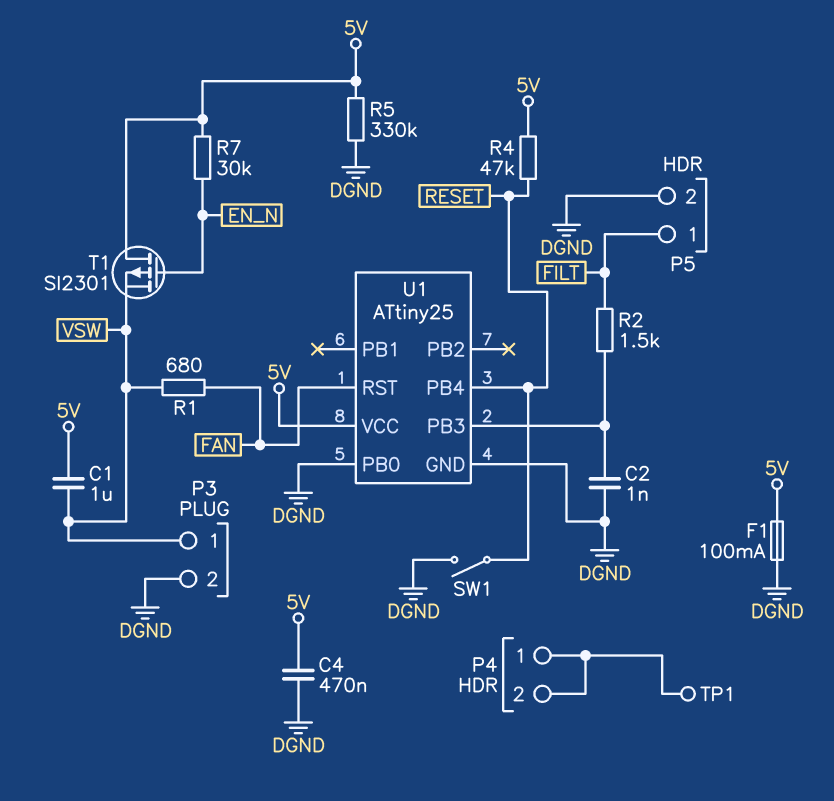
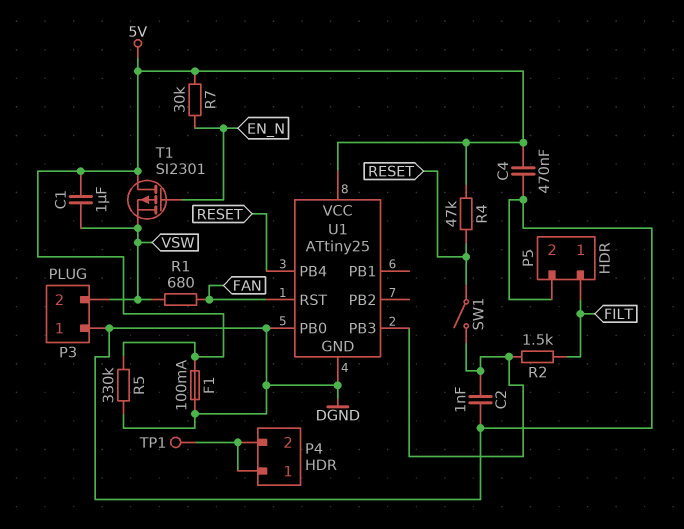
P3 pin 1: VSW -> DGND
P3 pin 2: DGND -> VSW
SW1: switch (DGND, RESET) -> switch (RESET, U1/PB3)

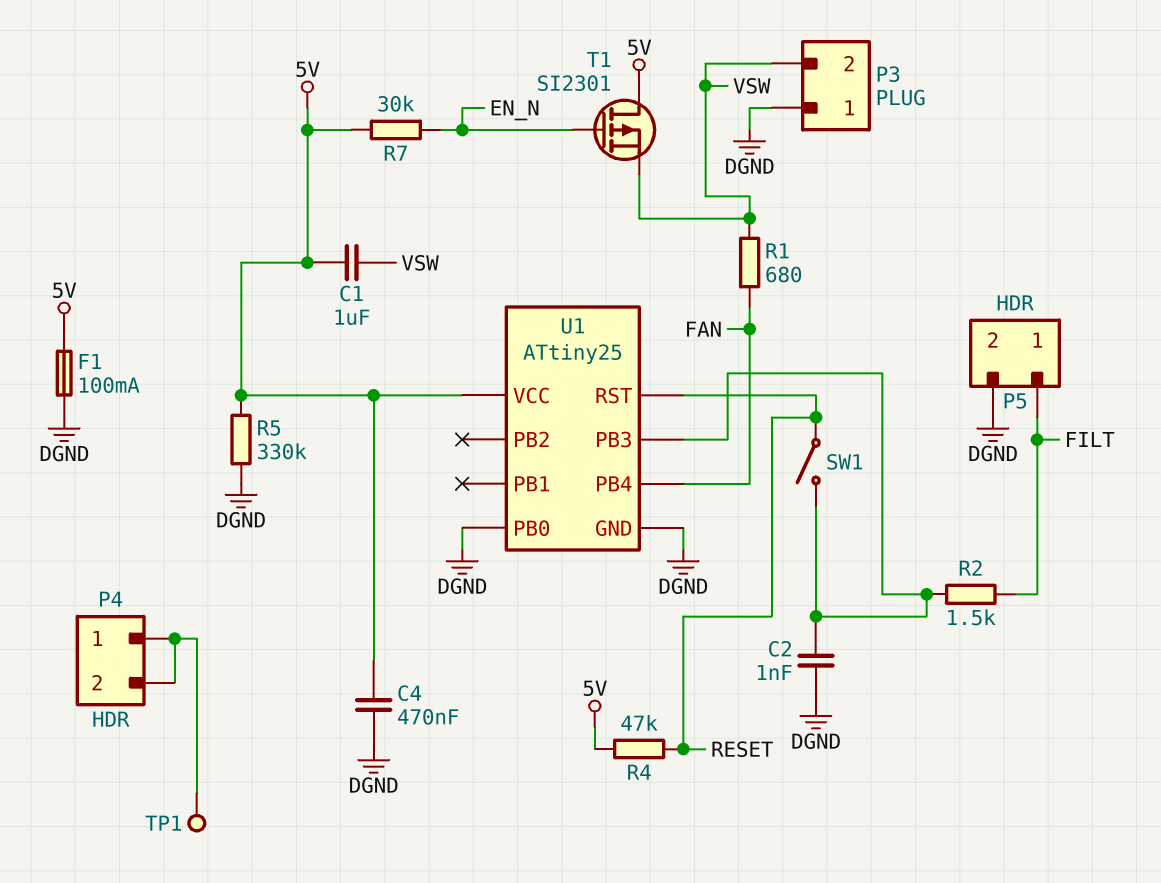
U1 pin PB4: RESET -> FAN
U1 pin RST: FAN -> RESET

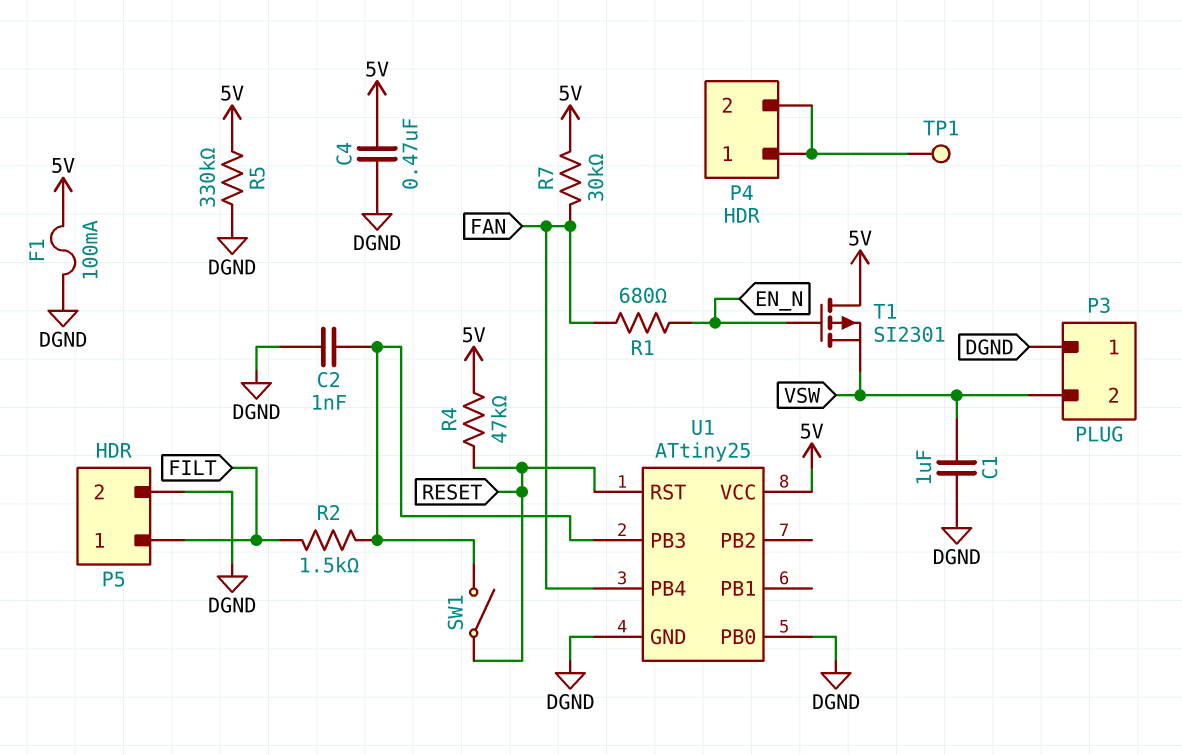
C1: 1uF (5V, VSW) -> 1uF (DGND, VSW)
R1: 680 (FAN, VSW) -> 680 (EN_N, FAN)
R7: 30k (5V, EN_N) -> 30k (5V, FAN)

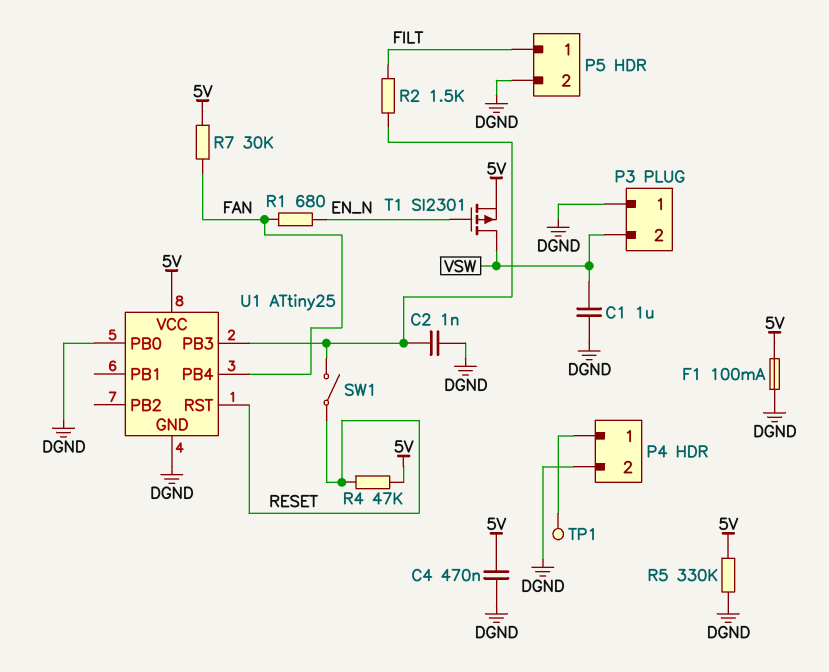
P4 pin 2: P4/1 -> DGND
T1: PMOS SI2301 (G EN_N, D 5V, S VSW) -> PMOS SI2301 (G EN_N, D VSW, S 5V)

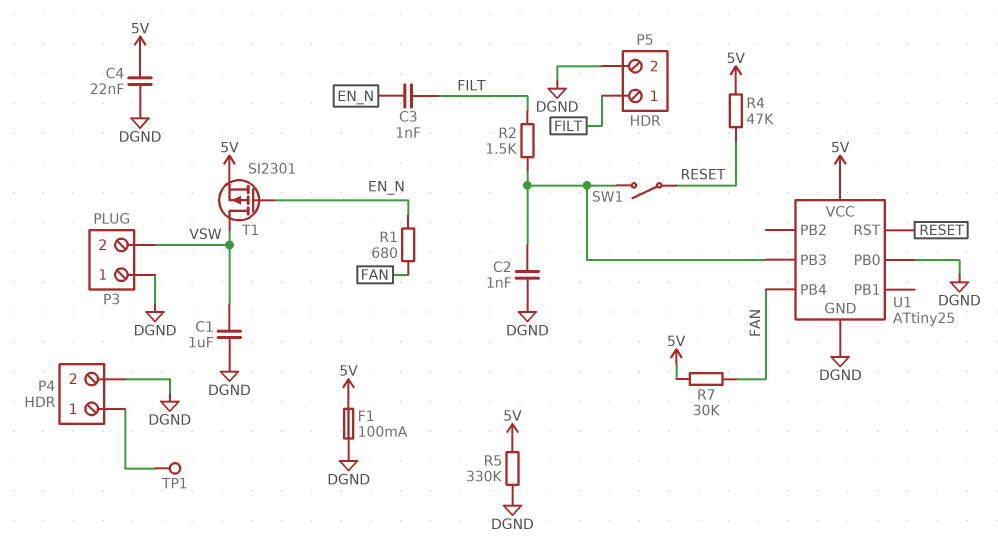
C3: none -> 1nF (EN_N, FILT)
C4: 470nF (5V, DGND) -> 22nF (5V, DGND)

